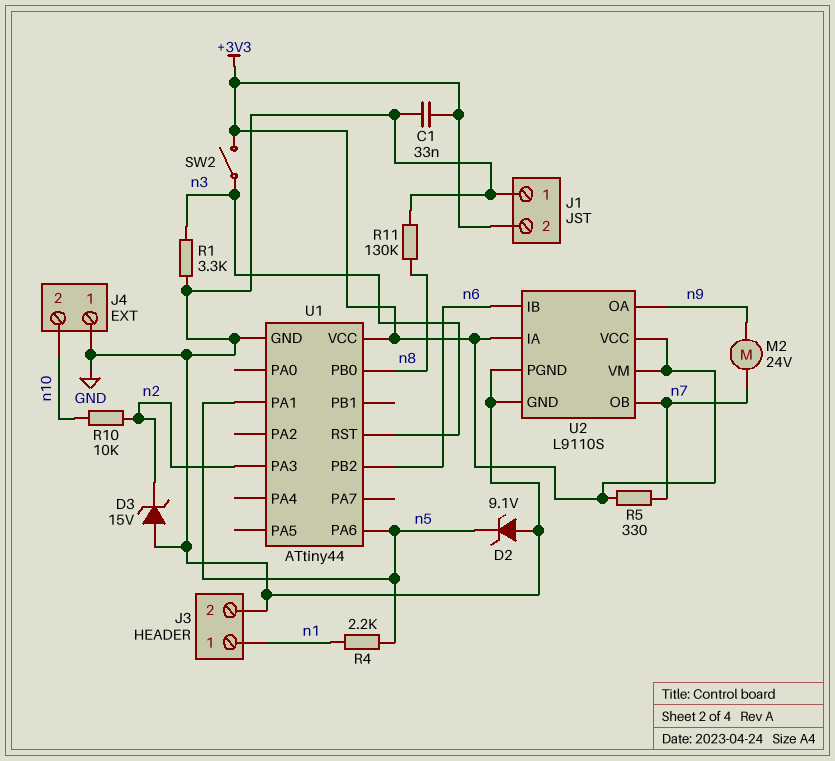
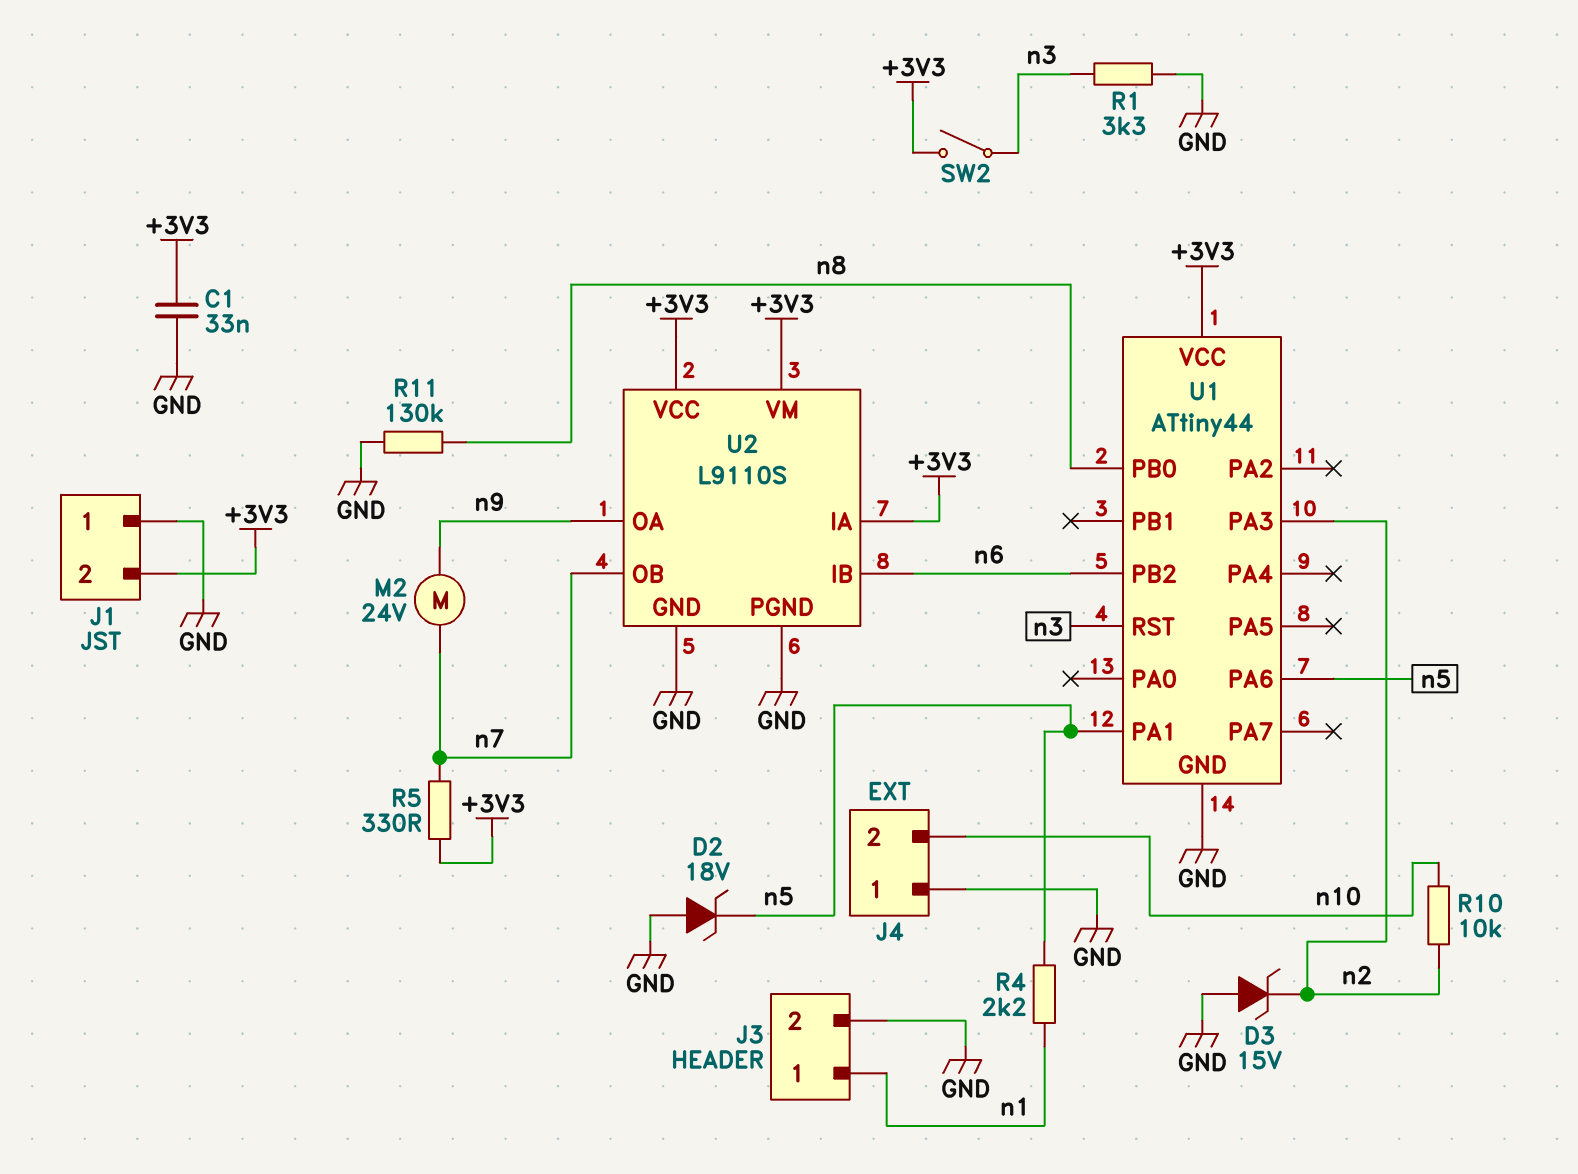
D2: zener 9.1V (A GND, K n5) -> zener 18V (A GND, K n5)

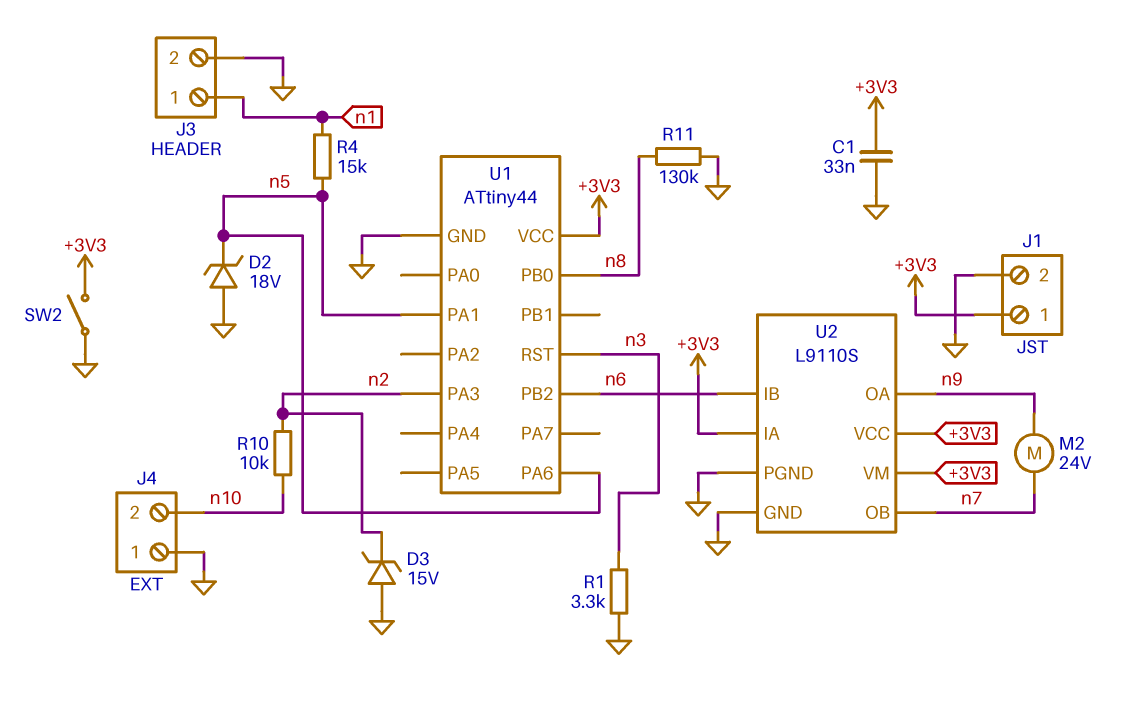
J1 pin 1: GND -> +3V3
J1 pin 2: +3V3 -> GND
R4: 2.2k (n1, n5) -> 15k (n1, n5)
R5: 330 (+3V3, n7) -> none
SW2: switch (+3V3, n3) -> switch (+3V3, GND)

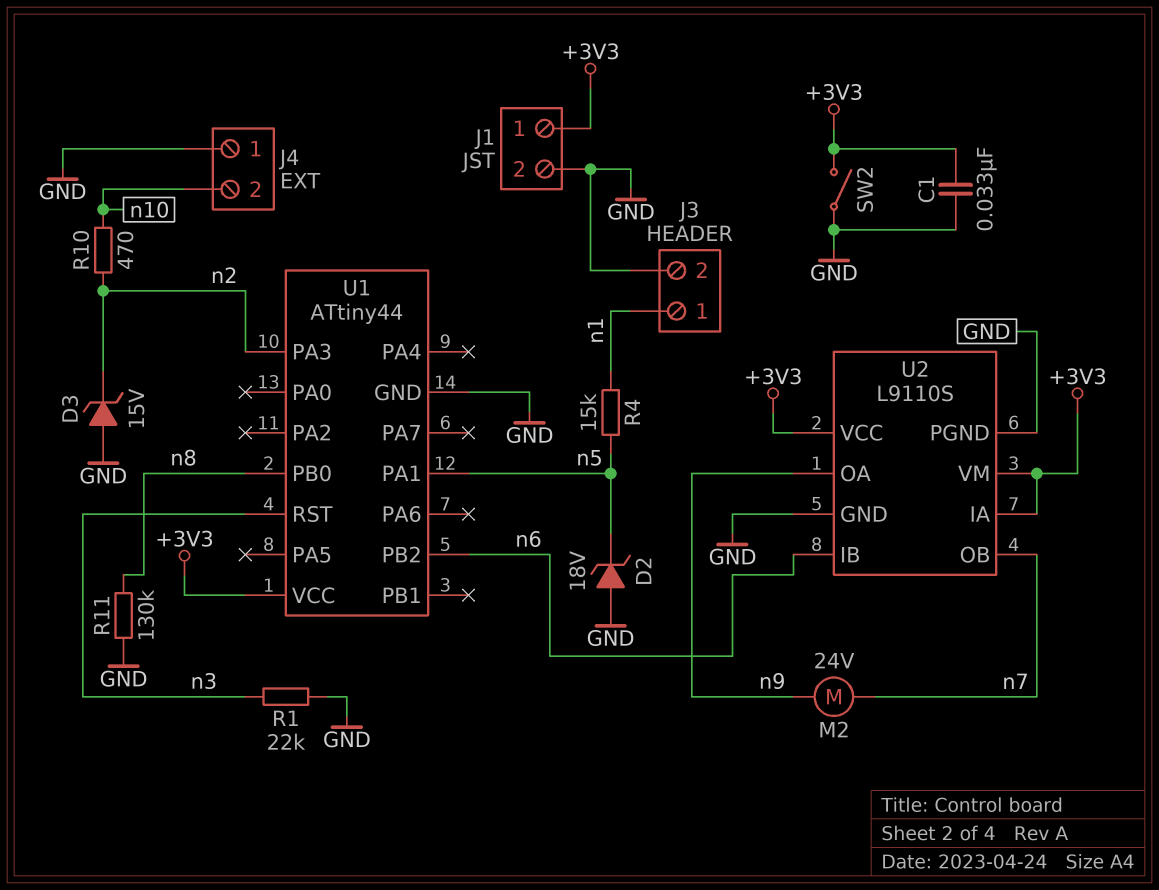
R1: 3.3k (GND, n3) -> 22k (GND, n3)
R10: 10k (n2, n10) -> 470 (n2, n10)
U1 pin PA6: n5 -> none

